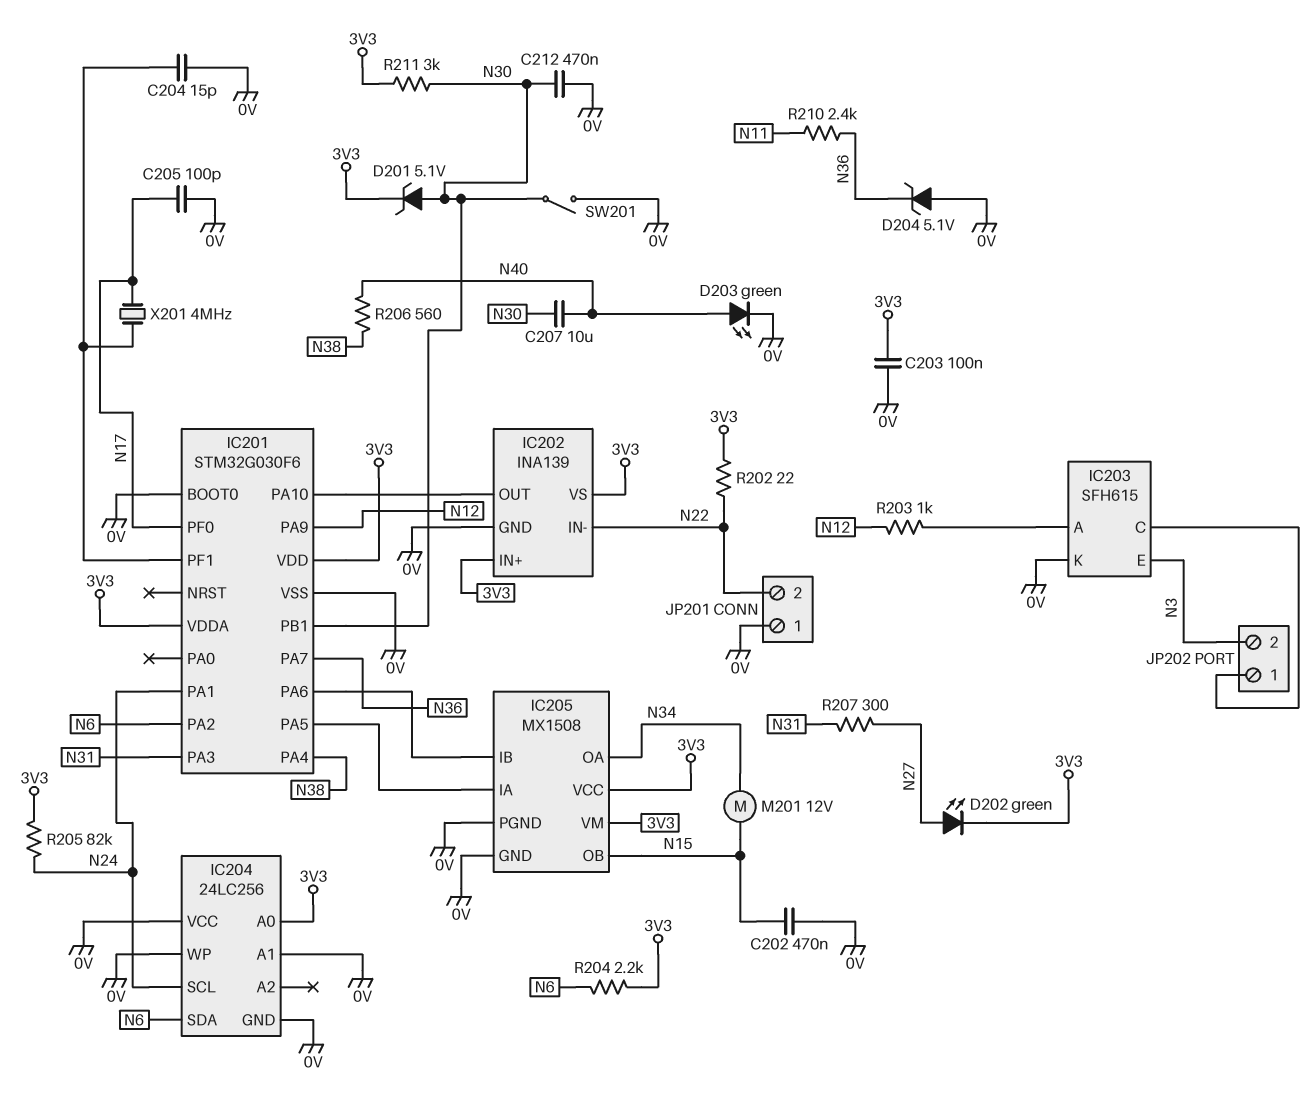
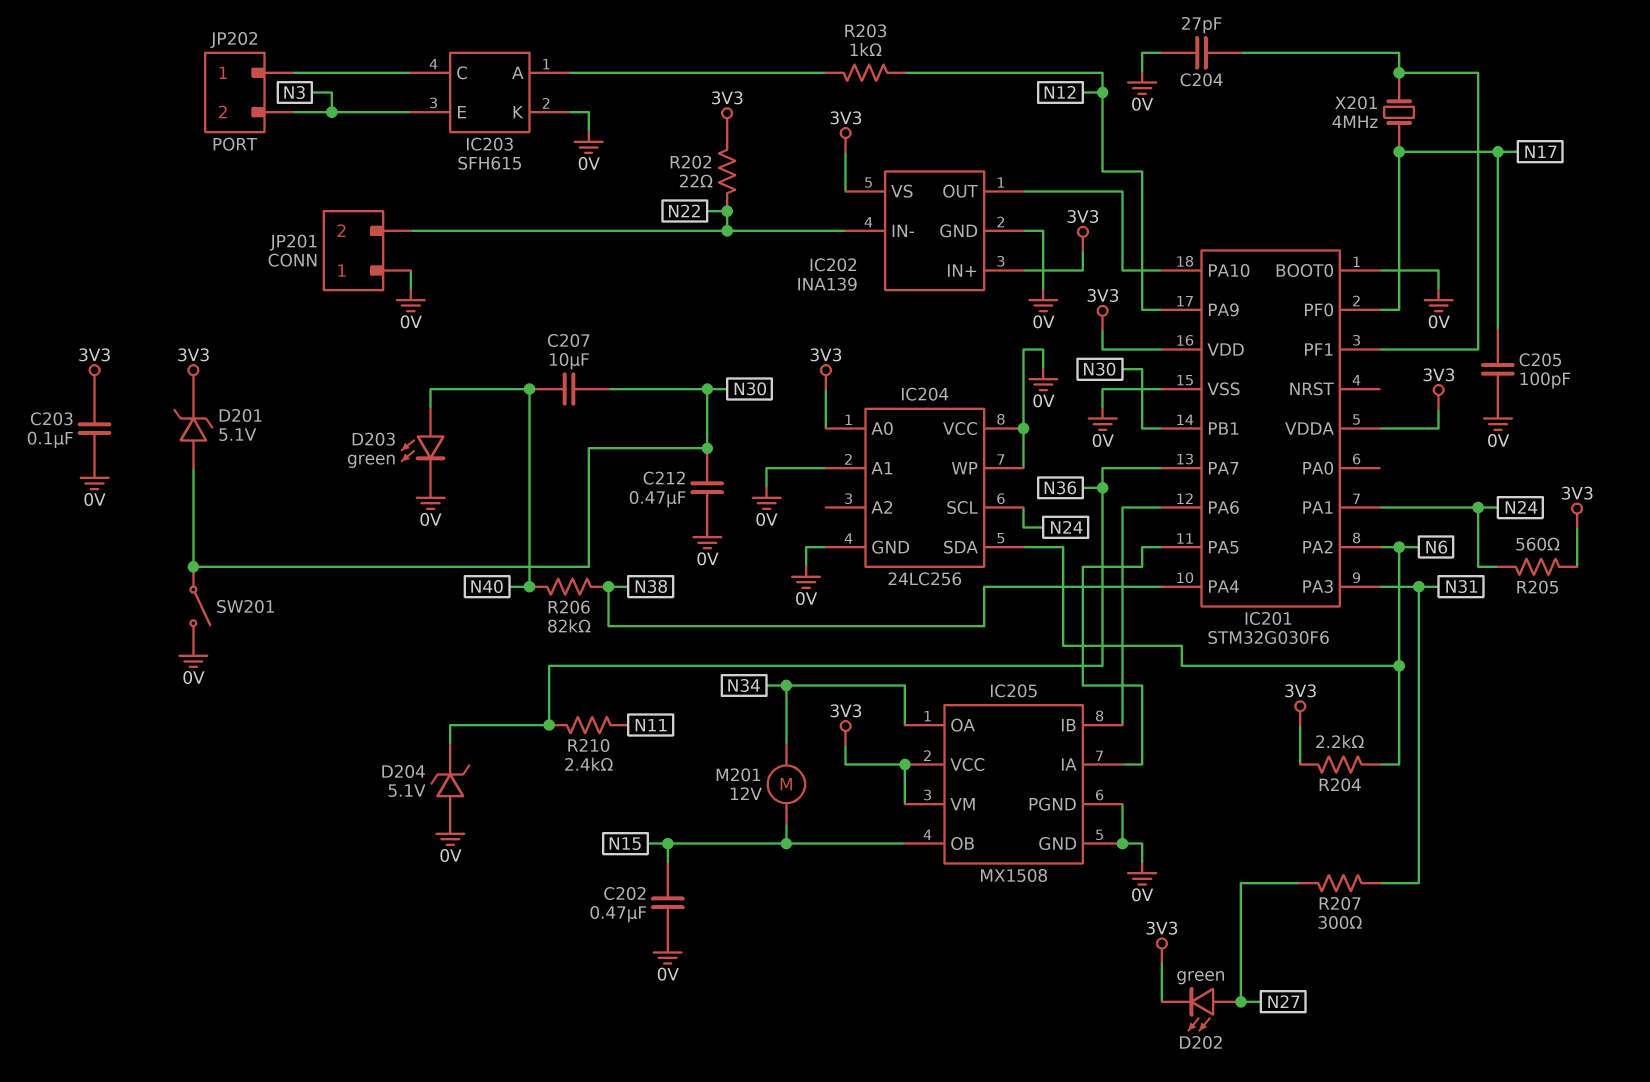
C204: 15pF (0V, IC201/PF1) -> 27pF (0V, IC201/PF1)
R205: 82k (3V3, N24) -> 560 (3V3, N24)
R206: 560 (N38, N40) -> 82k (N38, N40)
R211: 3k (3V3, N30) -> none

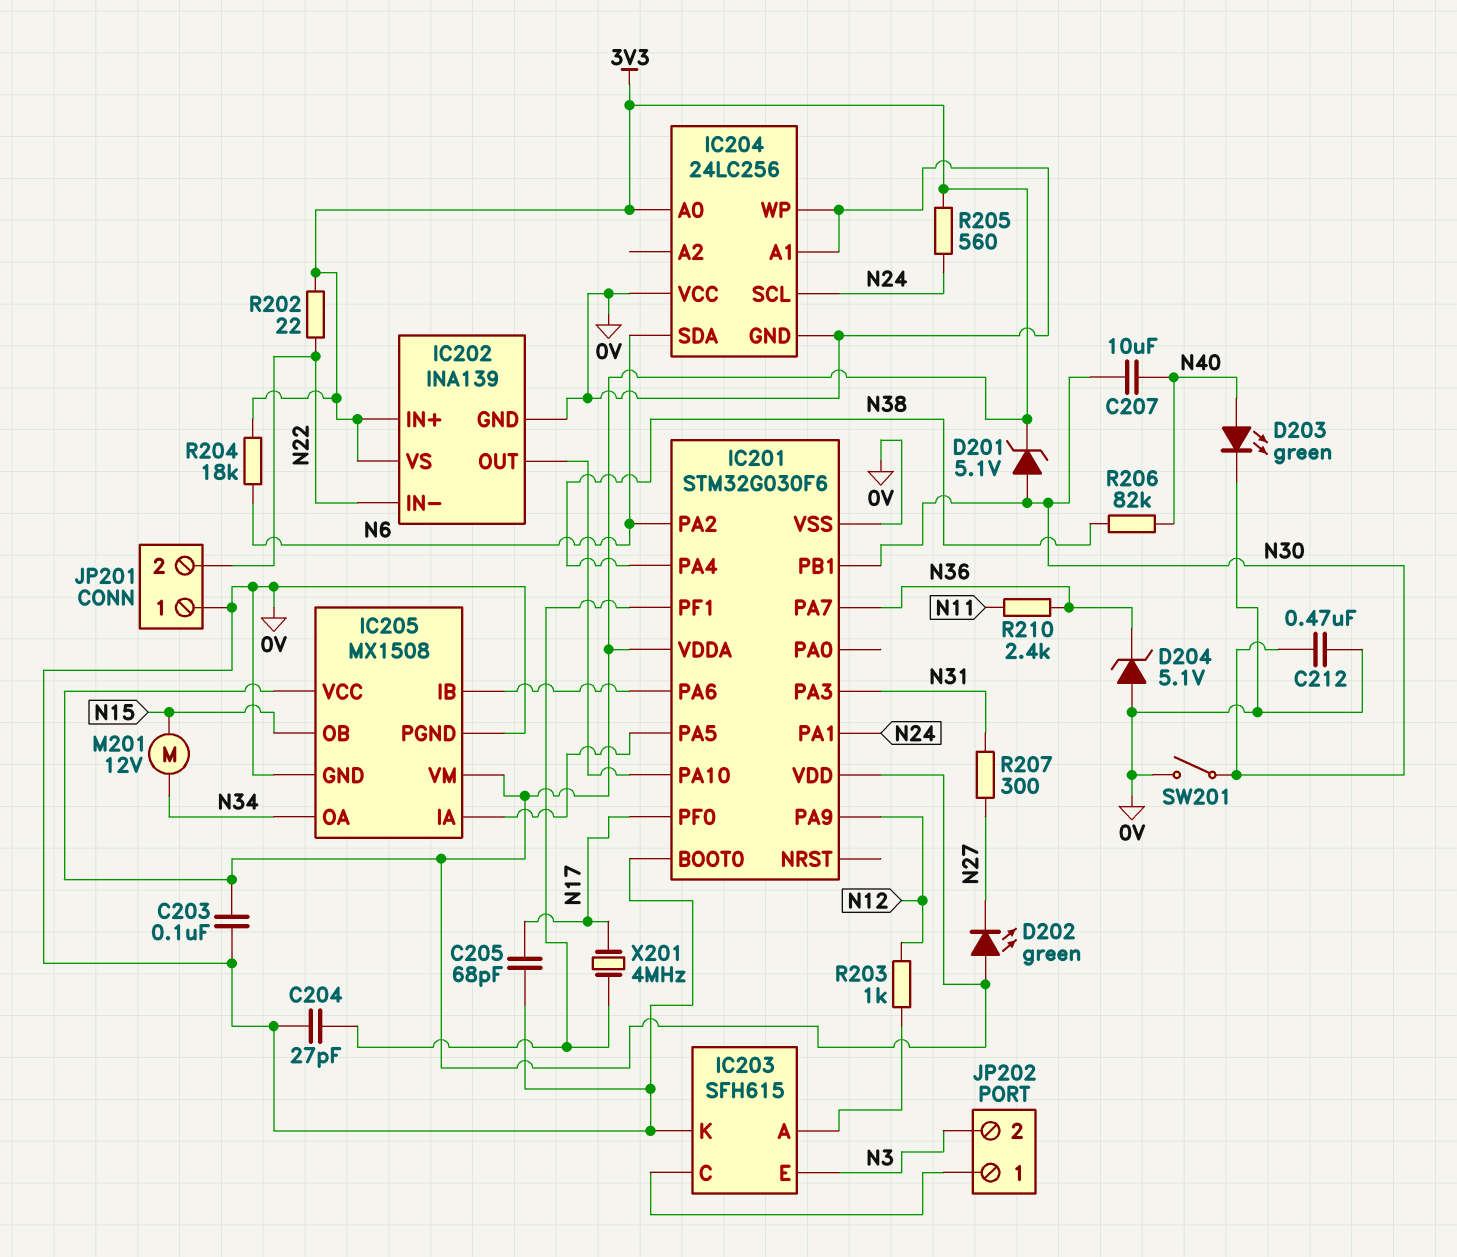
C202: 470nF (0V, N15) -> none
C205: 100pF (0V, N17) -> 68pF (0V, N17)
D202: LED green (A N27, K 3V3) -> LED green (A 3V3, K N27)
R204: 2.2k (3V3, N6) -> 18k (3V3, N6)

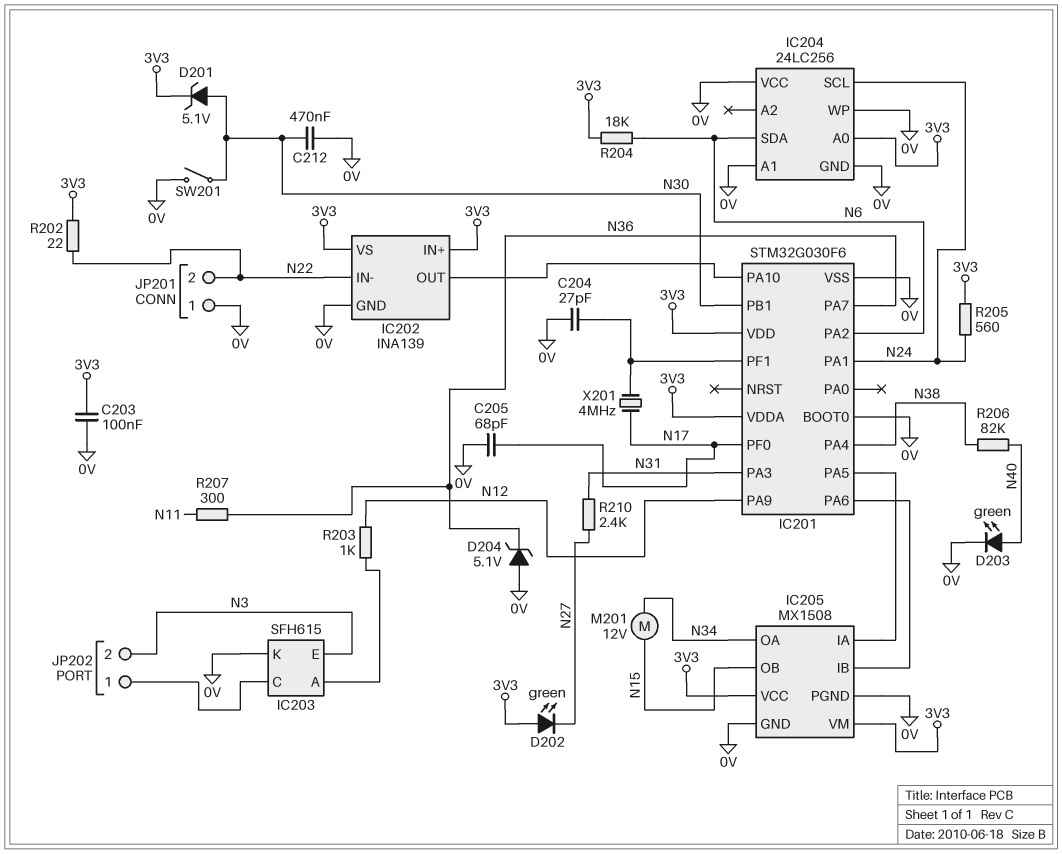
C207: 10uF (N30, N40) -> none
R207: 300 (N27, N31) -> 300 (N11, N36)
R210: 2.4k (N11, N36) -> 2.4k (N27, N31)

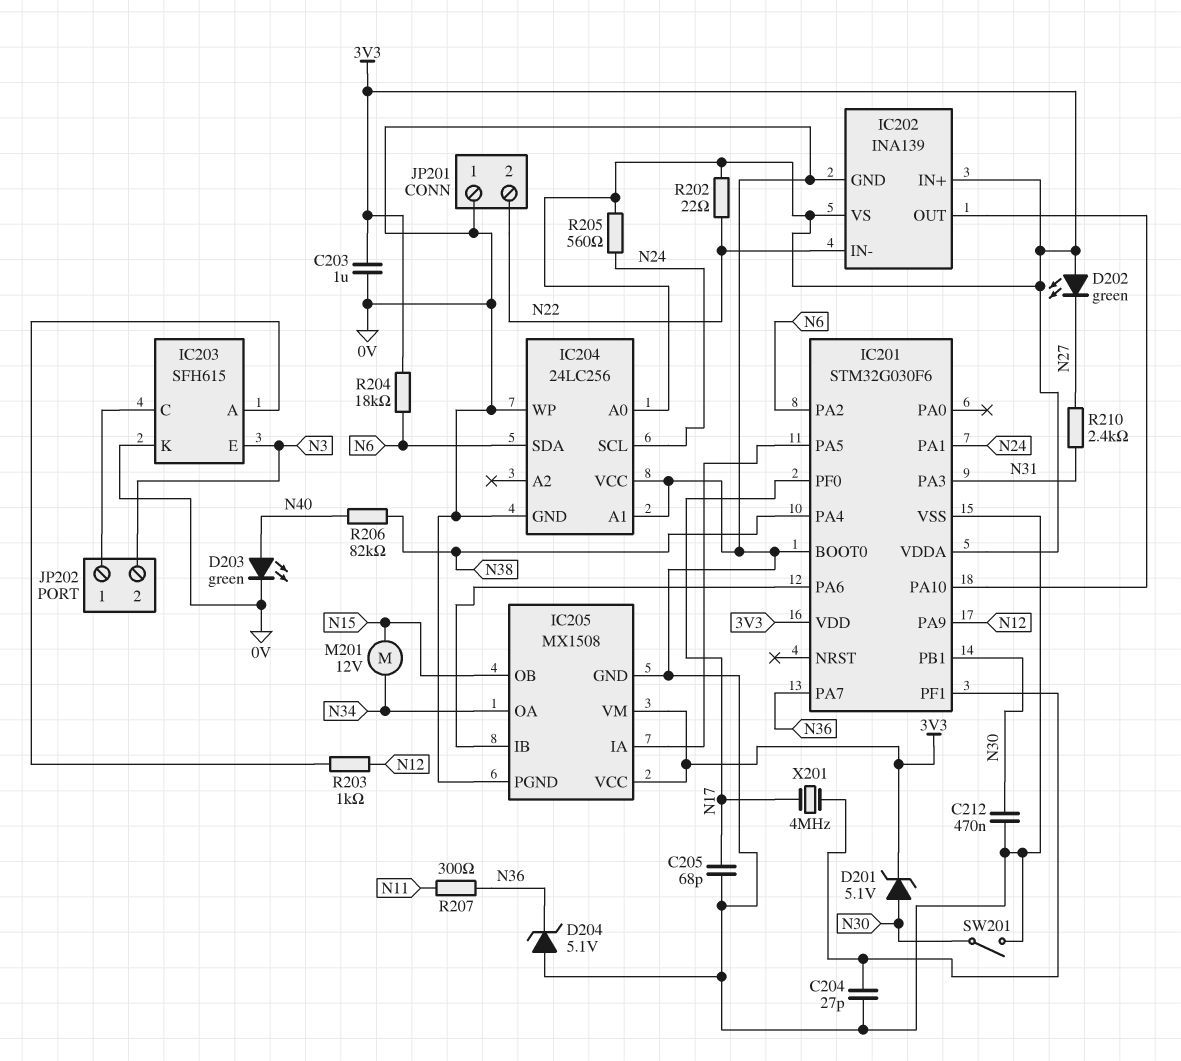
C203: 100nF (0V, 3V3) -> 1uF (0V, 3V3)

